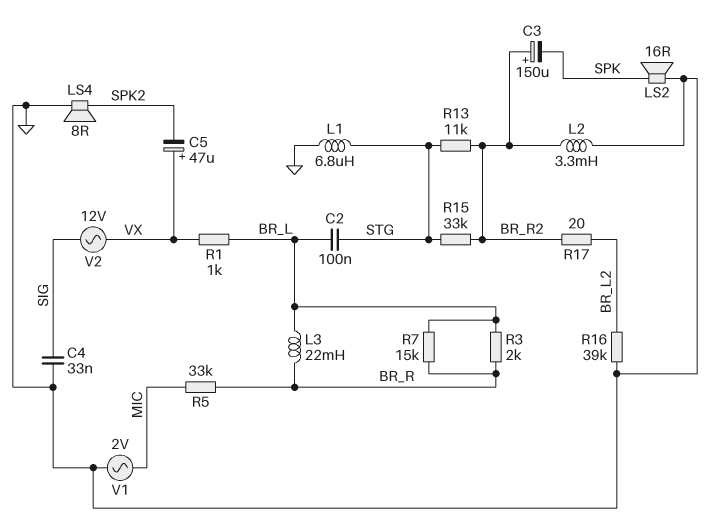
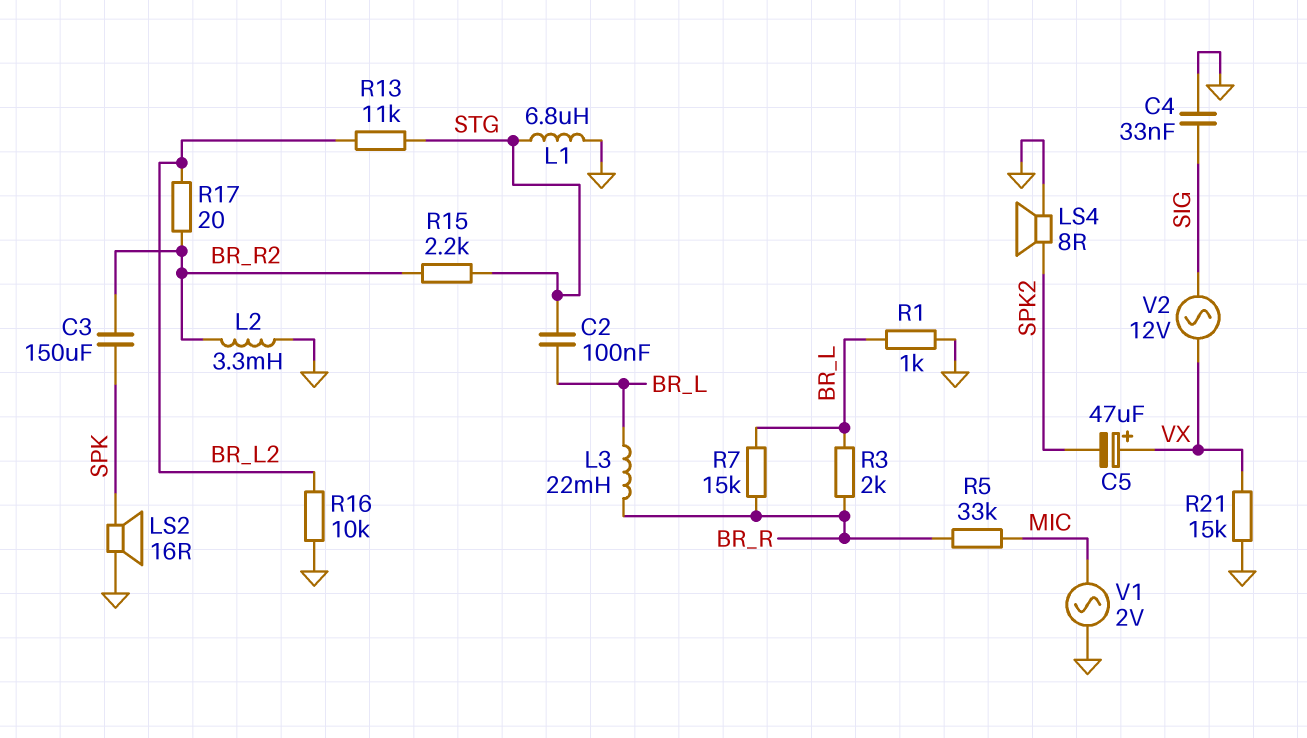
C3: 150uF (plus BR_R2, minus SPK) -> 150uF (BR_R2, SPK)
R1: 1k (BR_L, VX) -> 1k (BR_L, GND)
R13: 11k (BR_R2, STG) -> 11k (BR_L2, STG)
R15: 33k (BR_R2, STG) -> 2.2k (BR_R2, STG)
R16: 39k (BR_L2, GND) -> 10k (BR_L2, GND)
R21: none -> 15k (GND, VX)

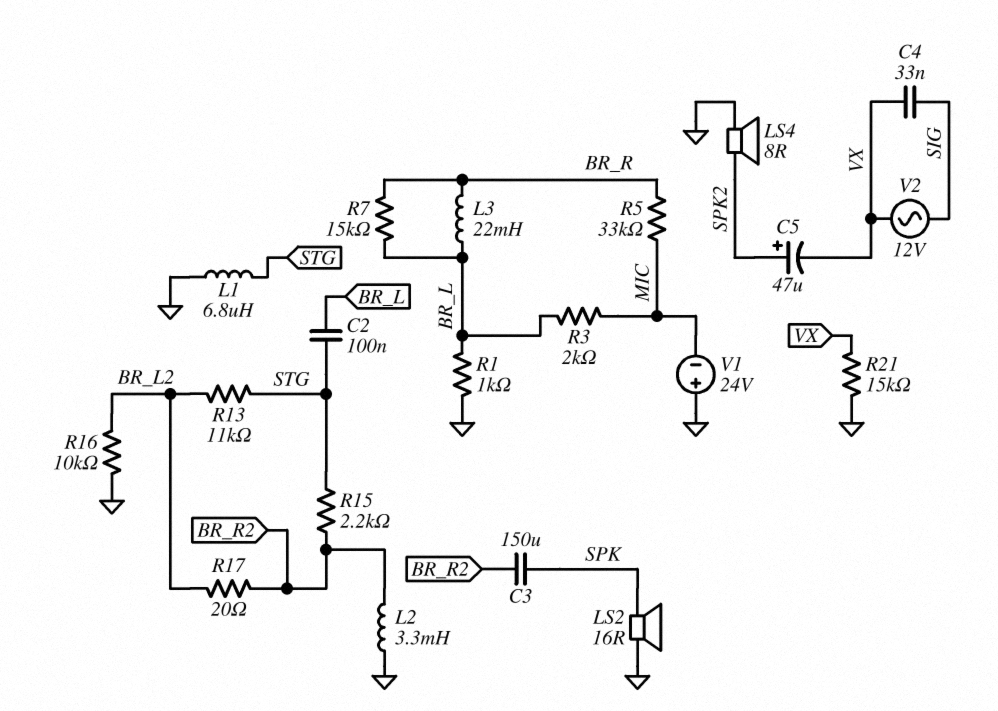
C4: 33nF (GND, SIG) -> 33nF (SIG, VX)
C5: 47uF (plus VX, minus SPK2) -> 47uF (plus SPK2, minus VX)
R3: 2k (BR_L, BR_R) -> 2k (BR_L, MIC)
V1: AC 2V (GND, MIC) -> 24V (plus GND, minus MIC)

